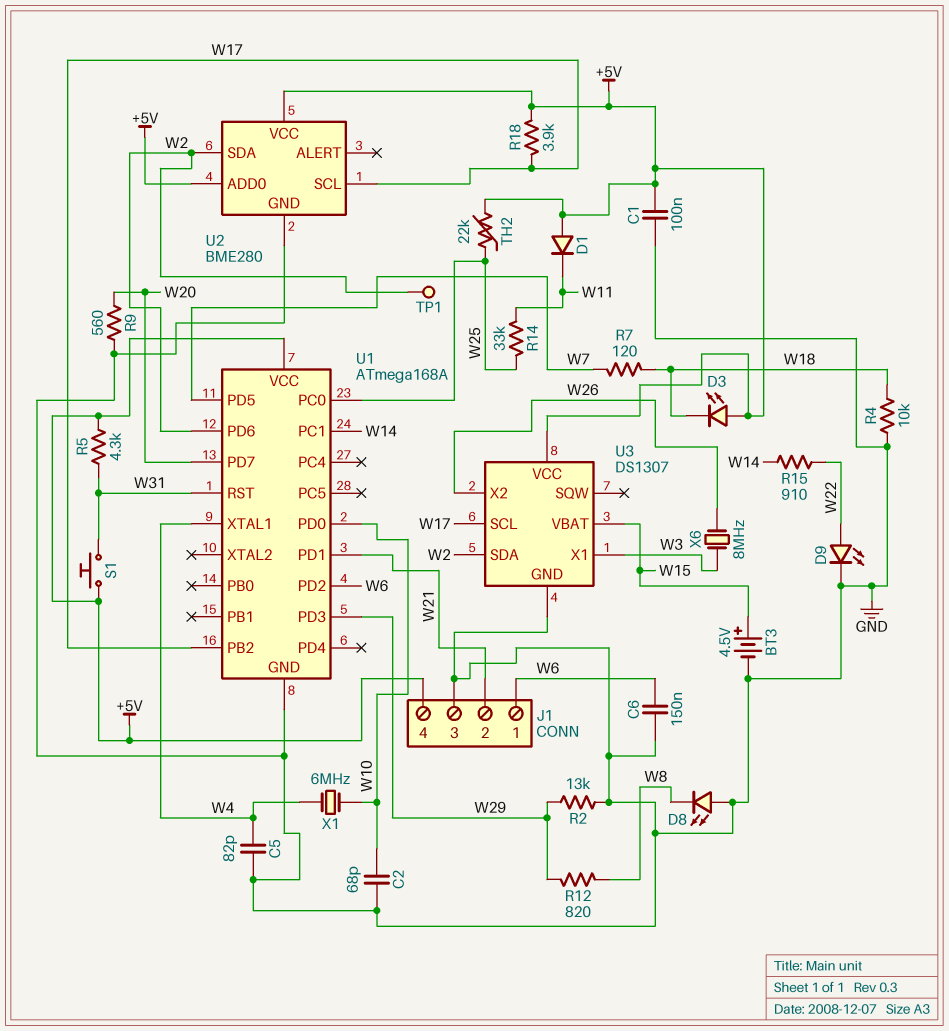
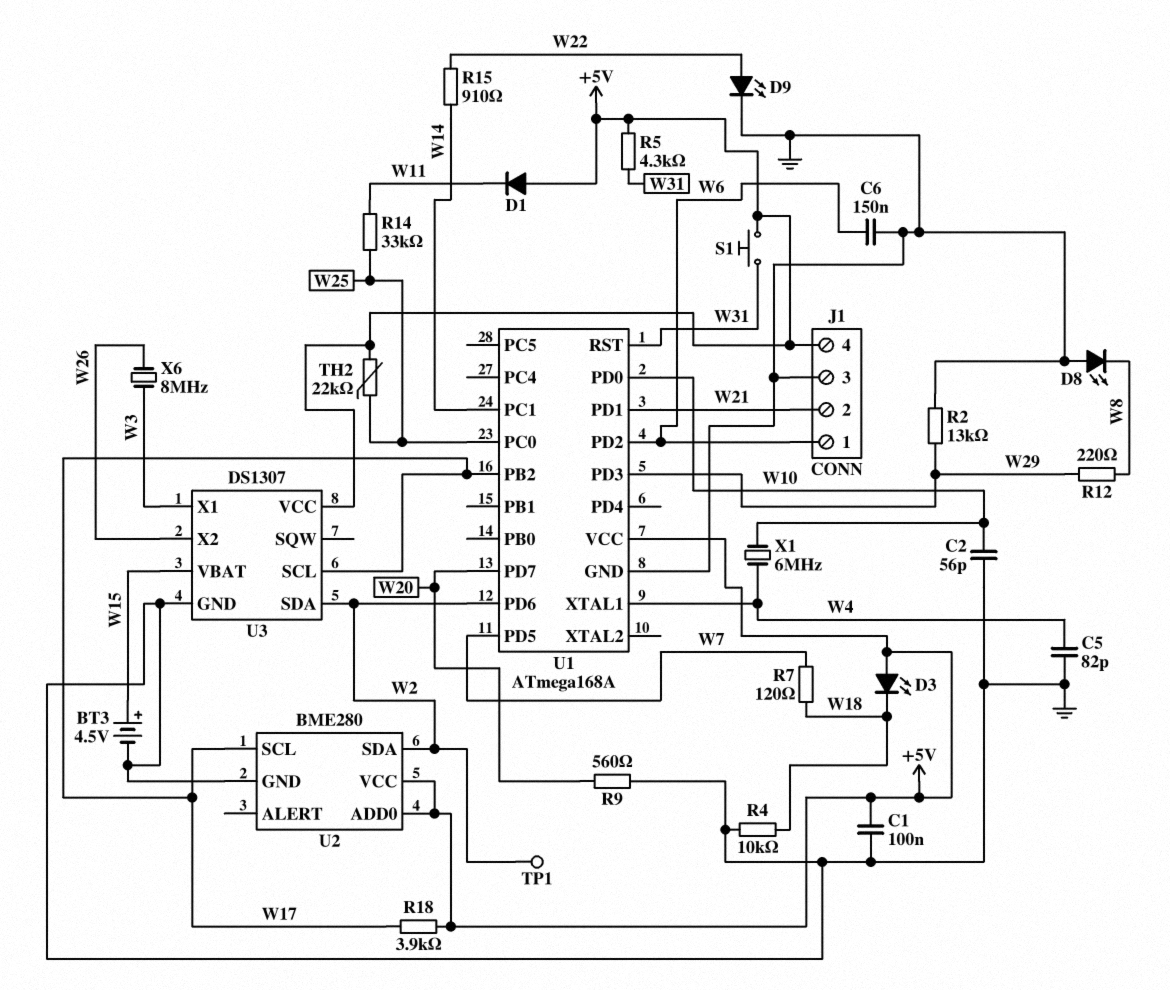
C2: 68pF (GND, W10) -> 56pF (GND, W10)
R12: 820 (W8, W29) -> 220 (W8, W29)

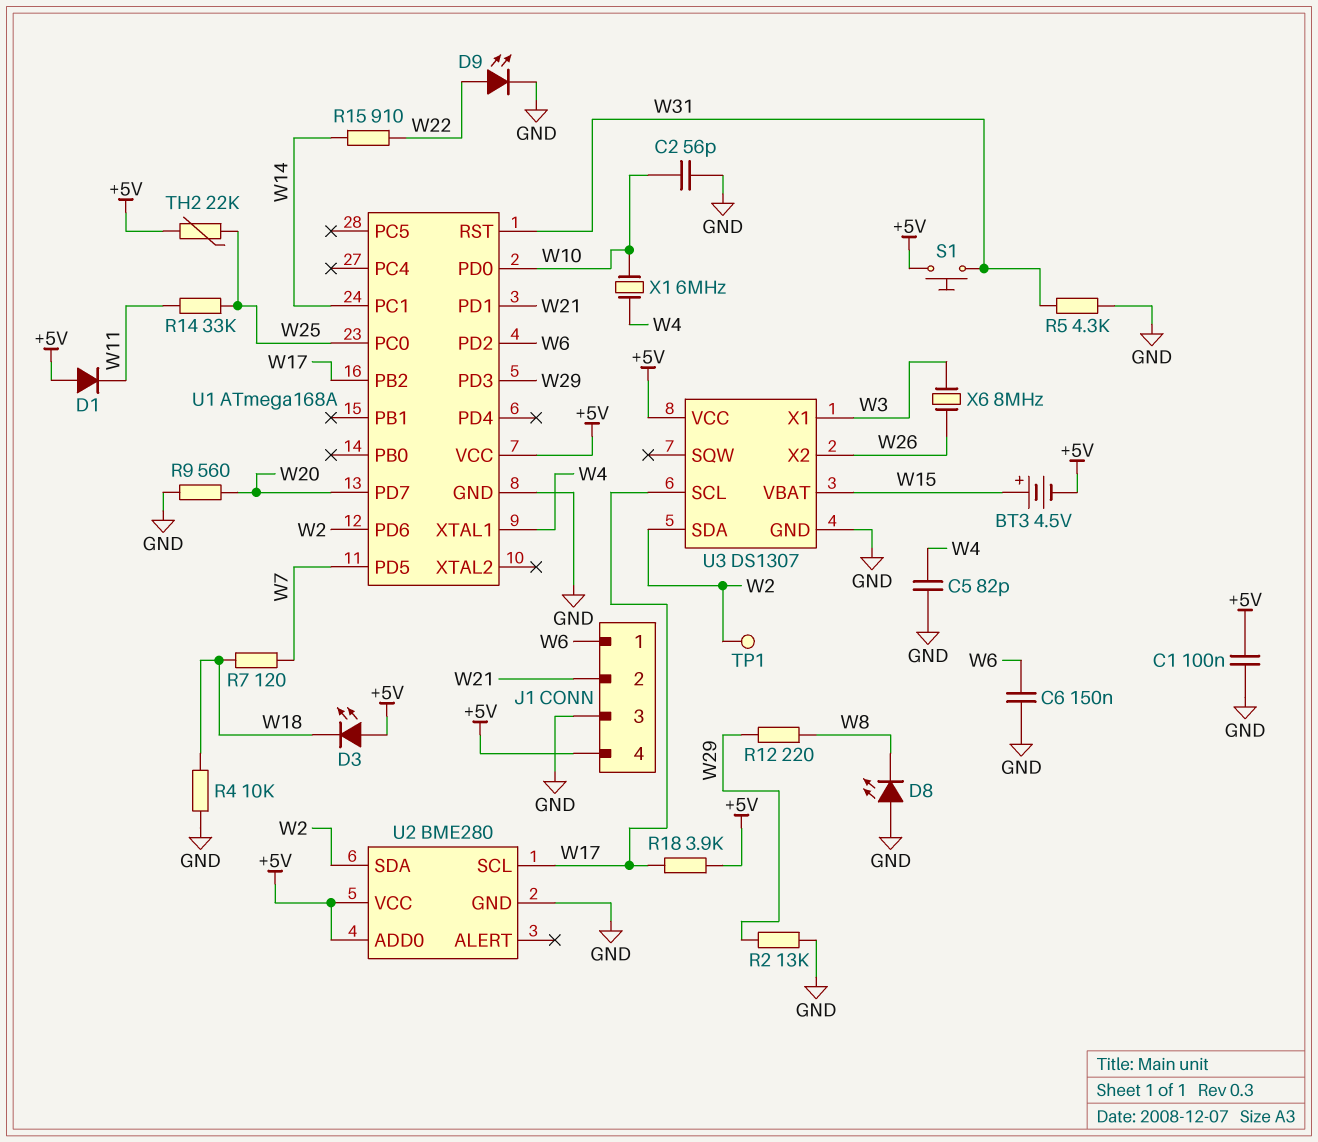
BT3: 4.5V (plus W15, minus GND) -> 4.5V (plus W15, minus +5V)
R5: 4.3k (+5V, W31) -> 4.3k (GND, W31)

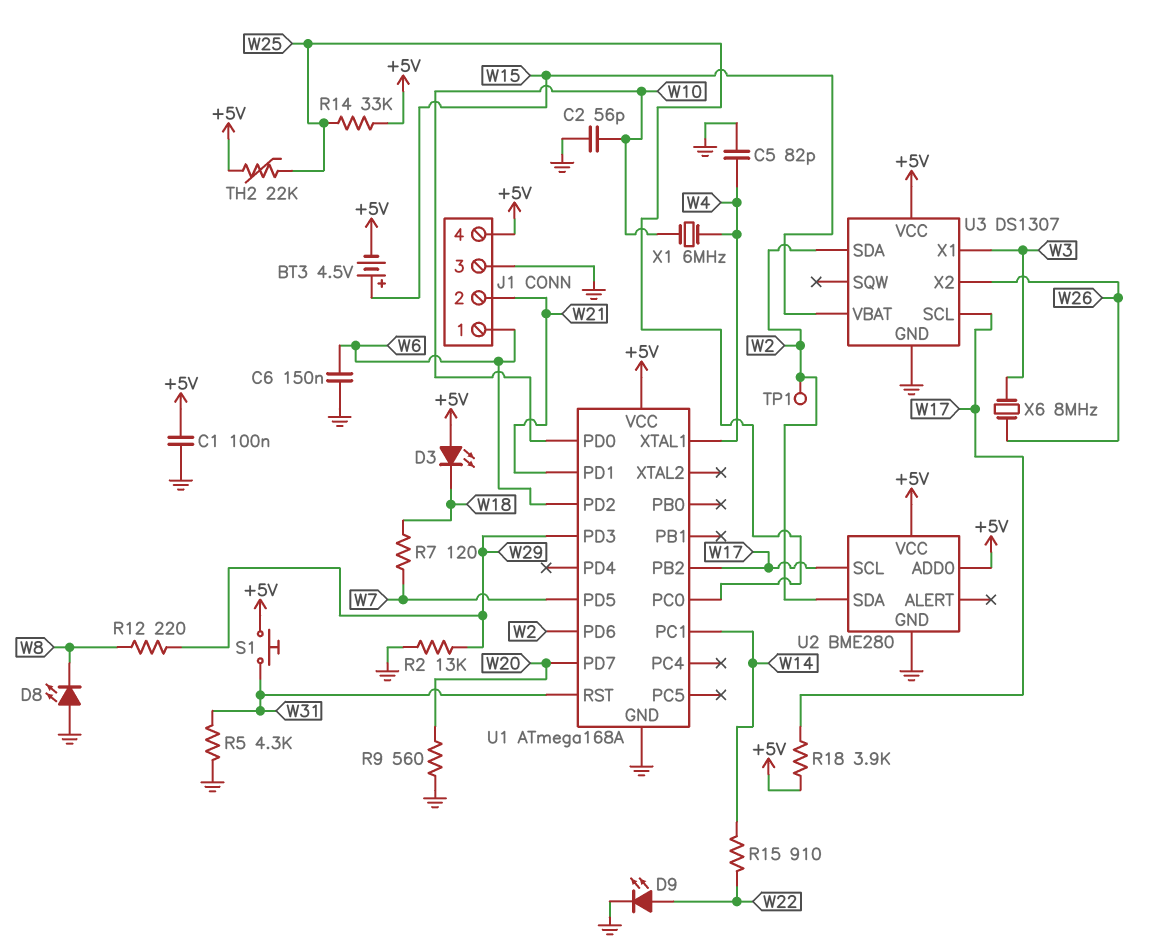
D1: diode (A +5V, K W11) -> none
R4: 10k (GND, W18) -> none
R14: 33k (W11, W25) -> 33k (+5V, W25)

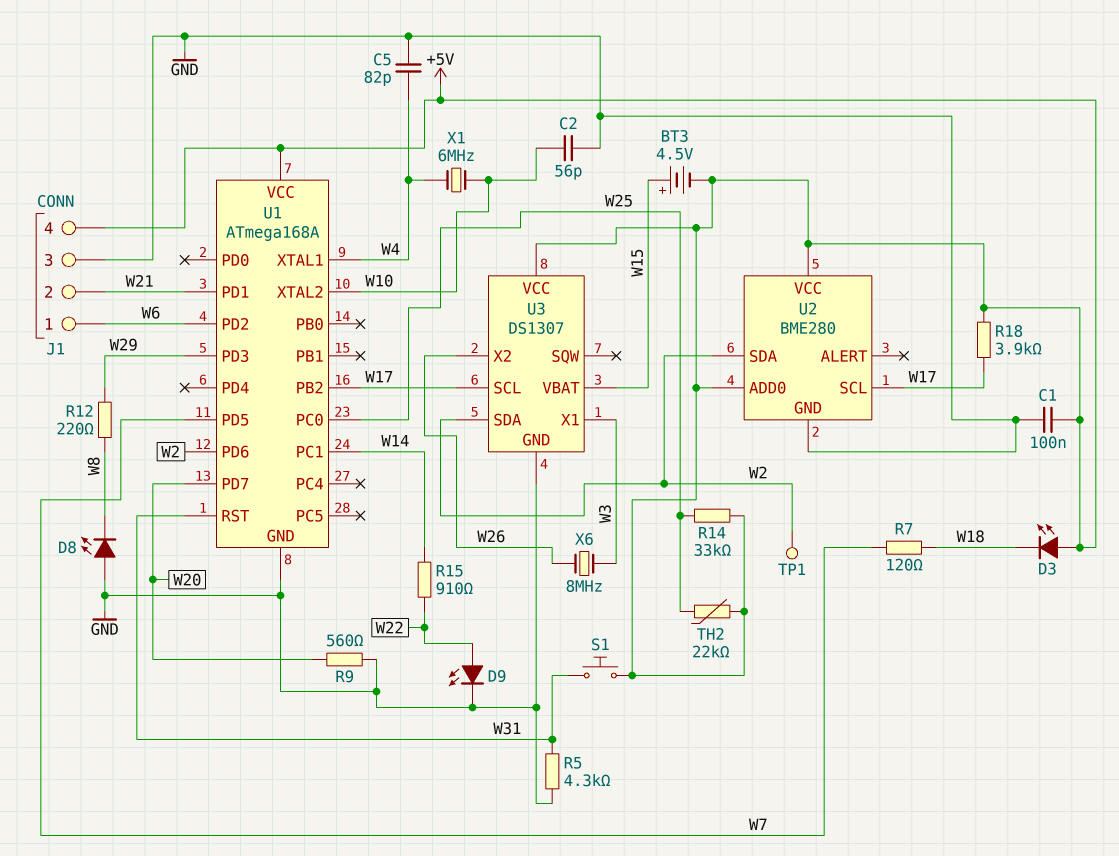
C6: 150nF (GND, W6) -> none
R2: 13k (GND, W29) -> none
U1 pin PD0: W10 -> none
U1 pin XTAL2: none -> W10

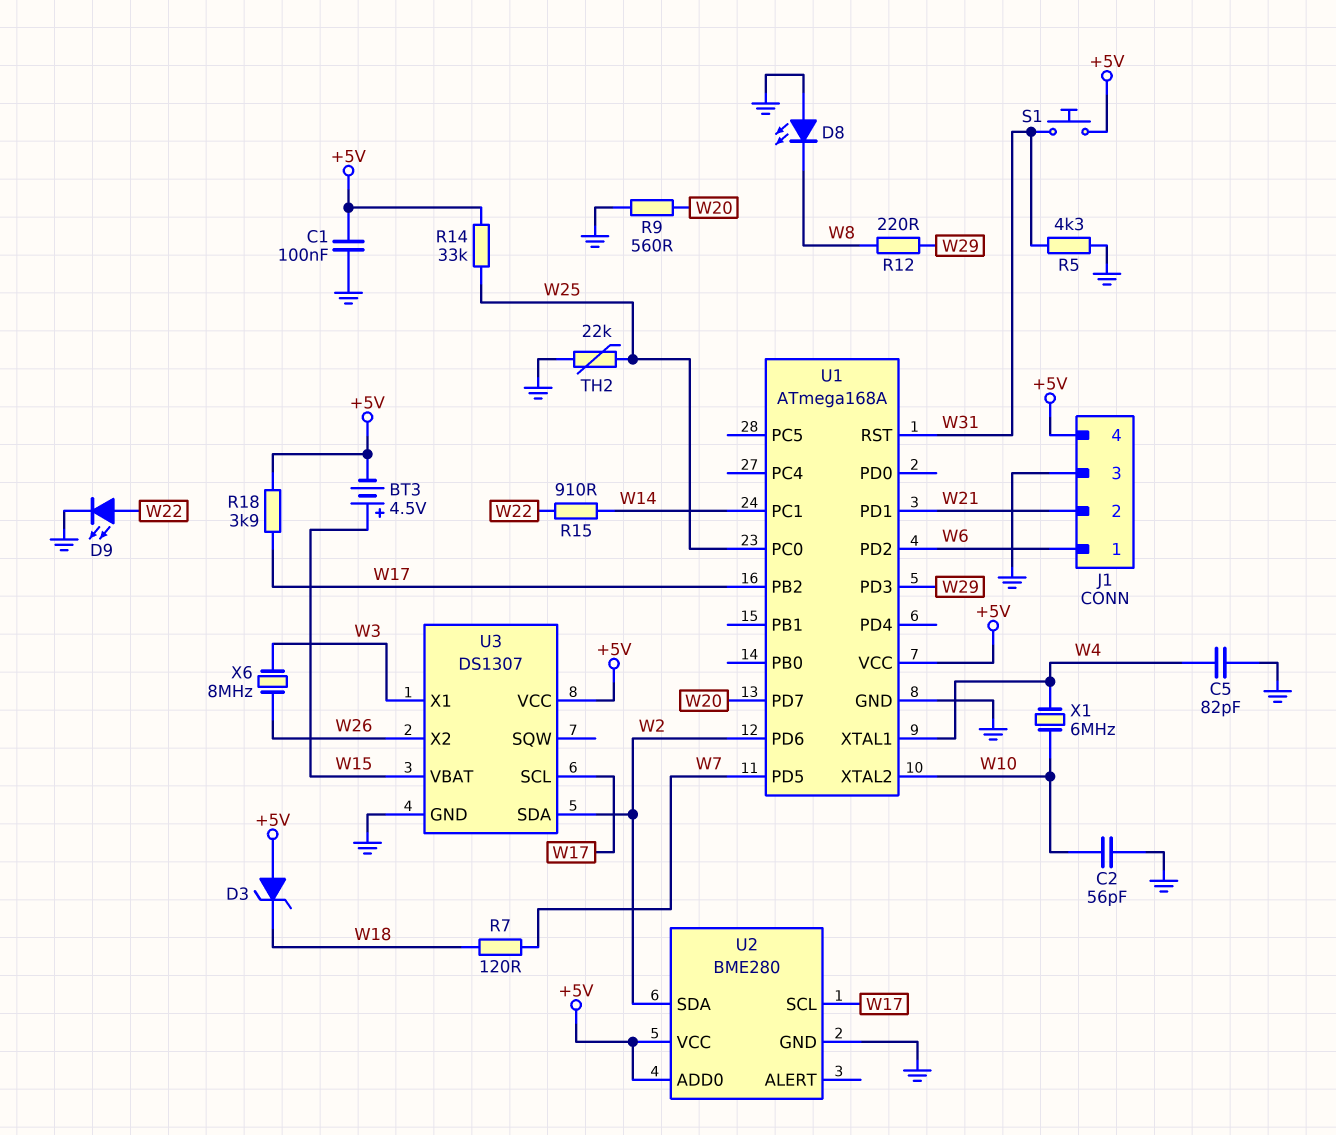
D3: LED (A +5V, K W18) -> zener (A +5V, K W18)
TH2: 22k (+5V, W25) -> 22k (GND, W25)
TP1: test point (W2) -> none

